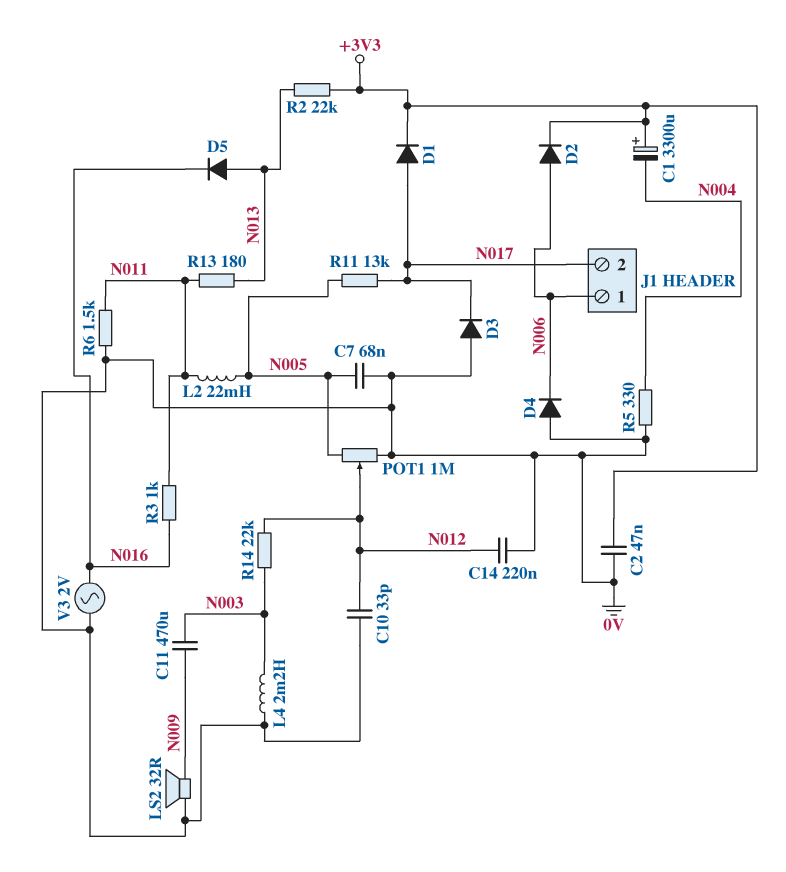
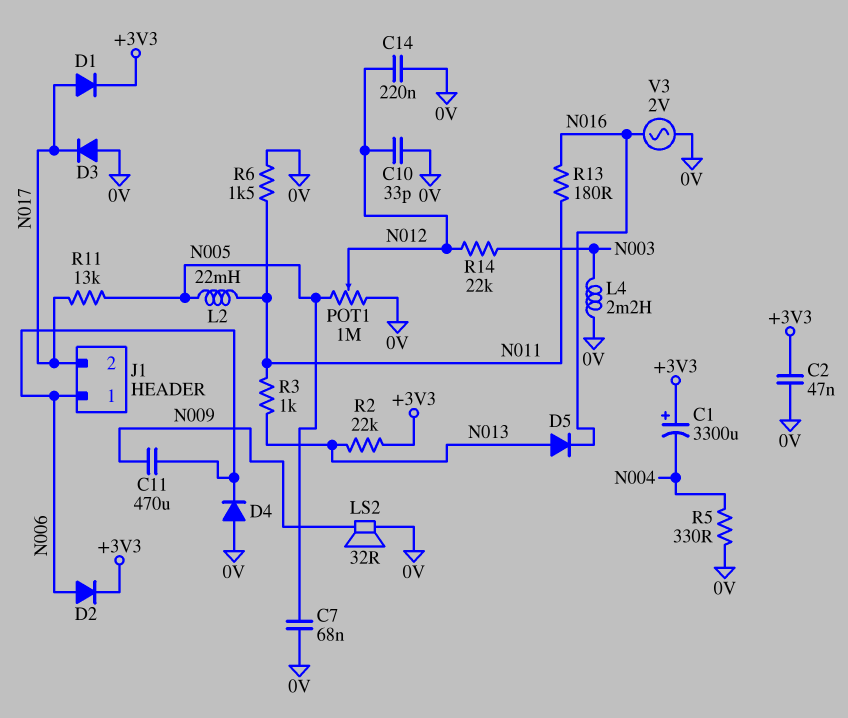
C11: 470uF (N003, N009) -> 470uF (N006, N009)
R3: 1k (N011, N016) -> 1k (N011, N013)
R13: 180 (N011, N013) -> 180 (N011, N016)

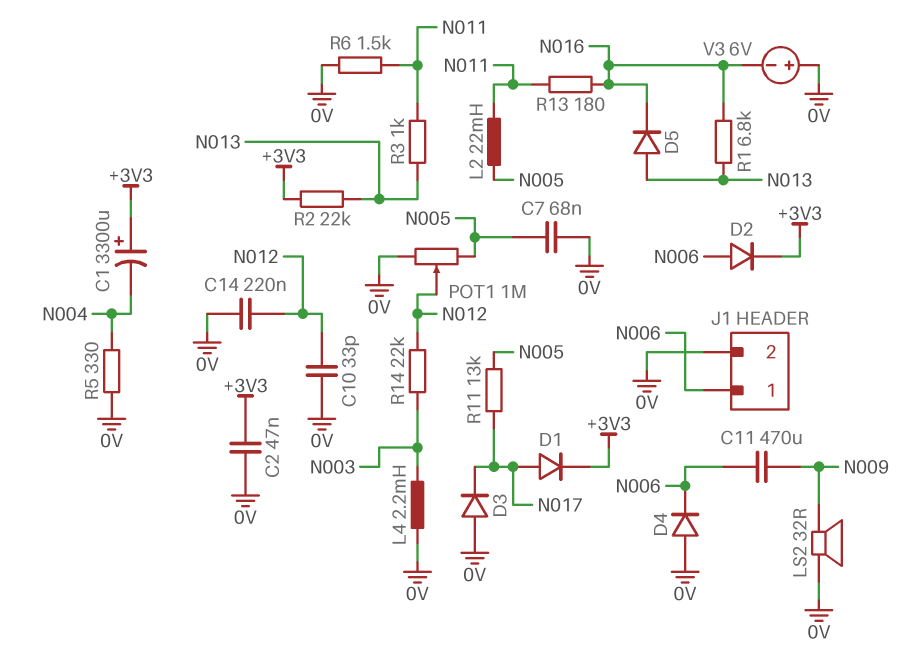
J1 pin 2: N017 -> 0V
R1: none -> 6.8k (N013, N016)
V3: AC 2V (0V, N016) -> 6V (plus 0V, minus N016)

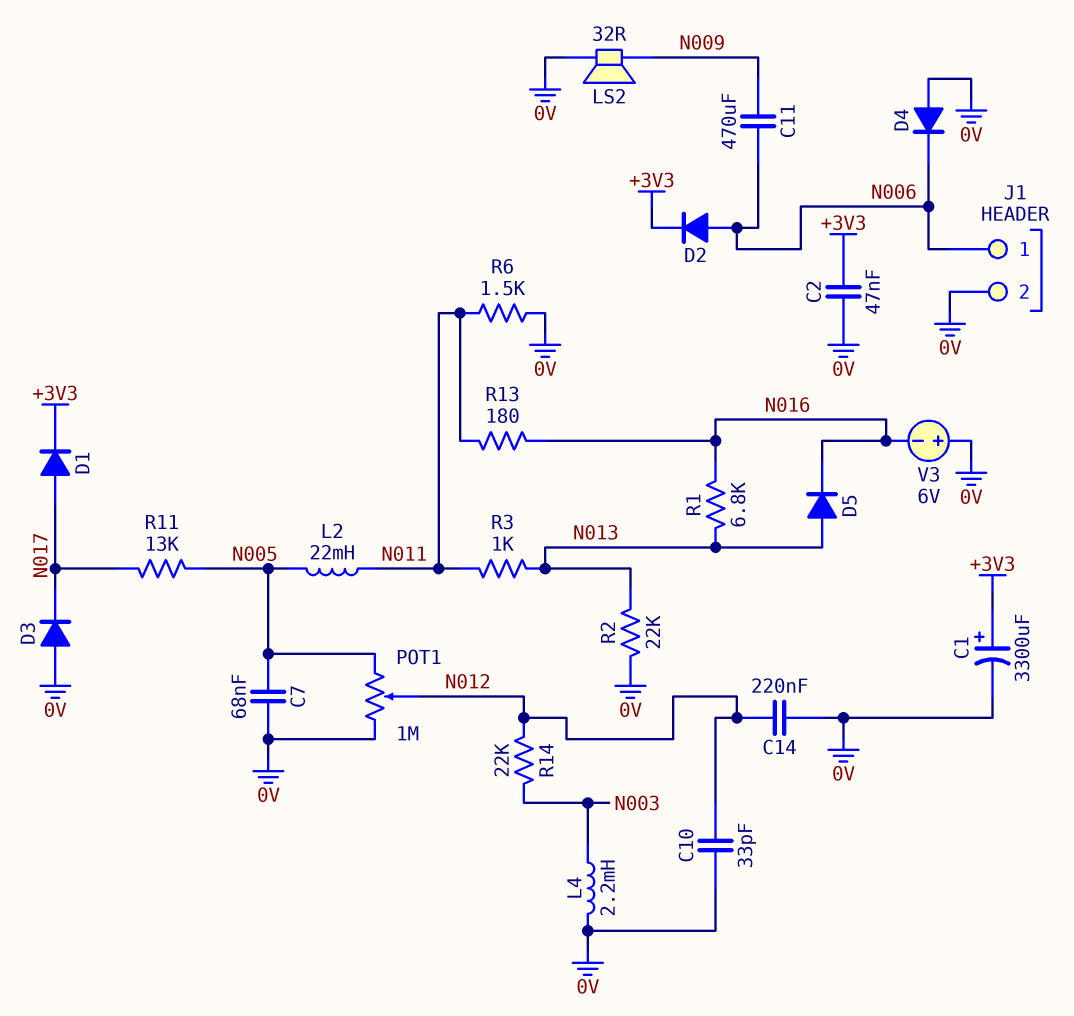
C1: 3300uF (plus +3V3, minus N004) -> 3300uF (plus +3V3, minus 0V)
R2: 22k (+3V3, N013) -> 22k (0V, N013)
R5: 330 (0V, N004) -> none

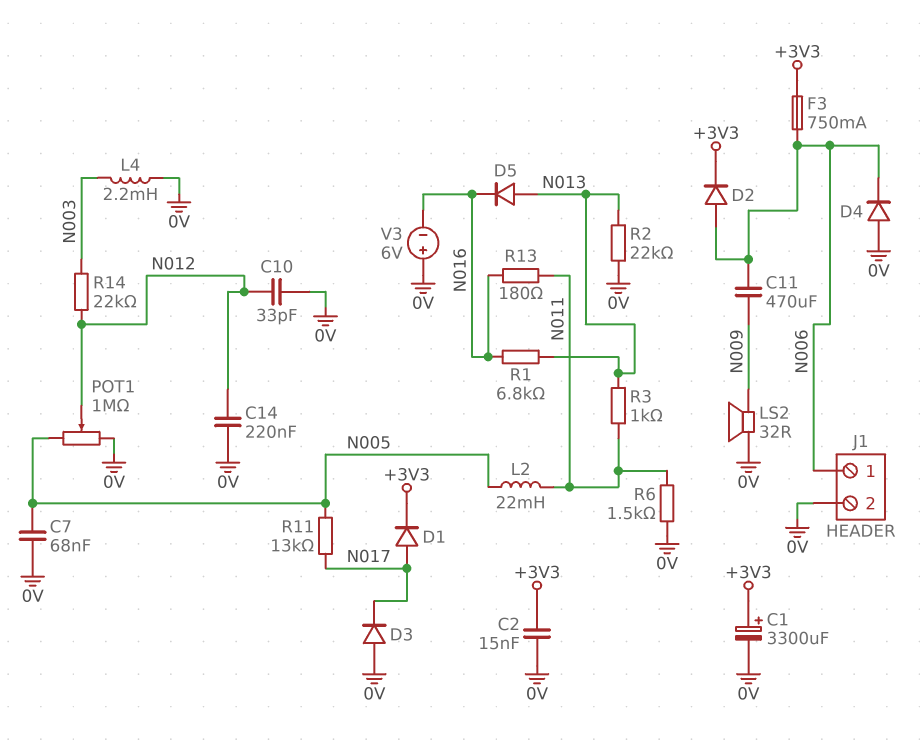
C2: 47nF (+3V3, 0V) -> 15nF (+3V3, 0V)
F3: none -> 750mA (+3V3, N006)

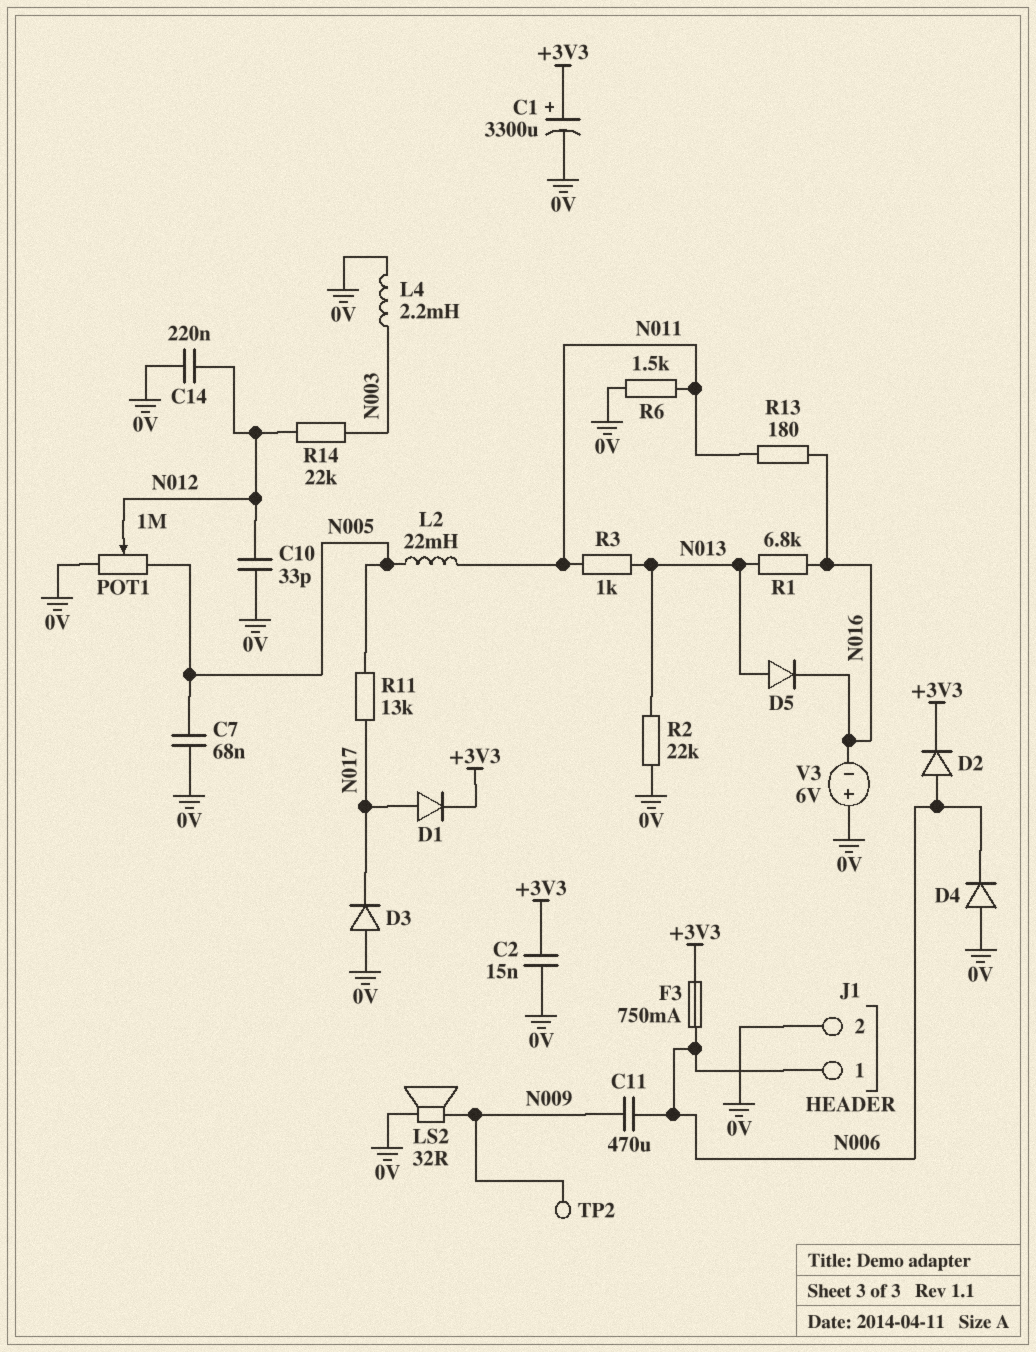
TP2: none -> test point (N009)

